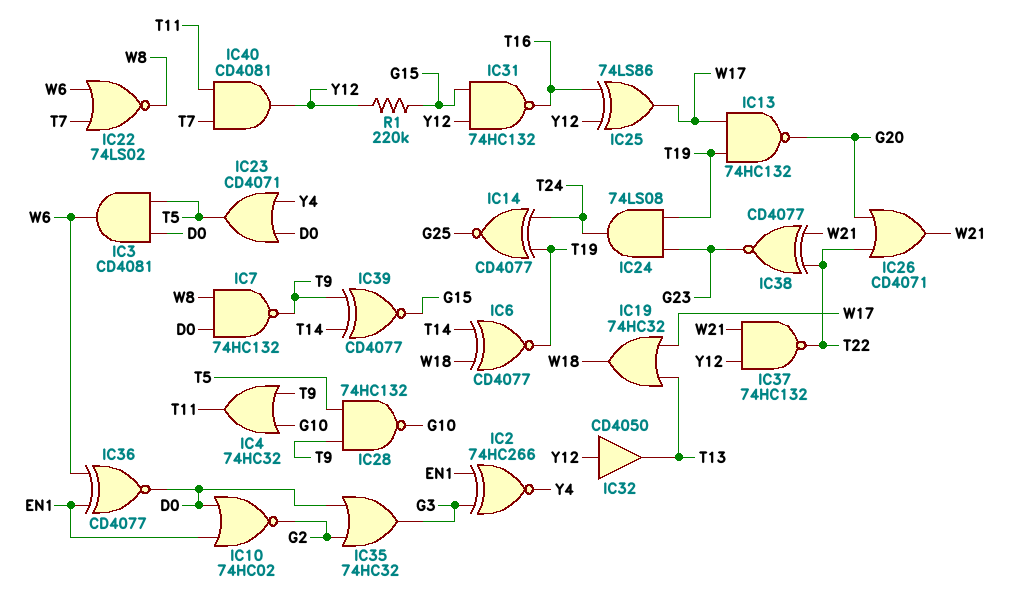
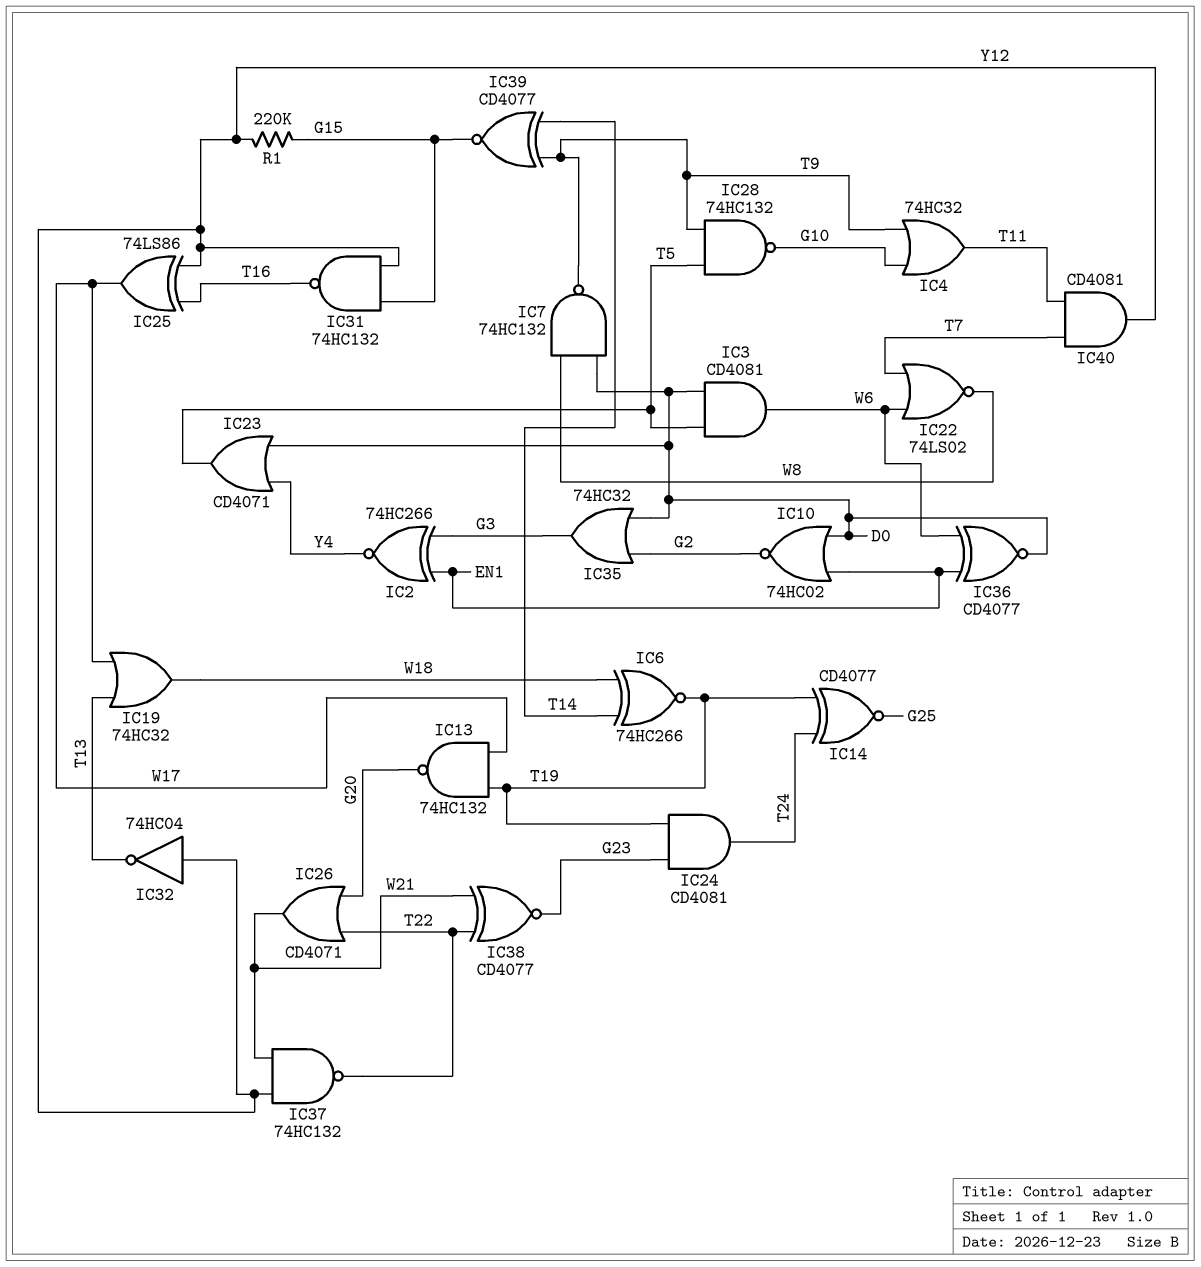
IC6: XNOR CD4077 (in T14, in W18, out T19) -> XNOR 74HC266 (in T14, in W18, out T19)
IC24: AND 74LS08 (in G23, in T19, out T24) -> AND CD4081 (in G23, in T19, out T24)
IC32: buffer CD4050 (in Y12, out T13) -> NOT 74HC04 (in Y12, out T13)

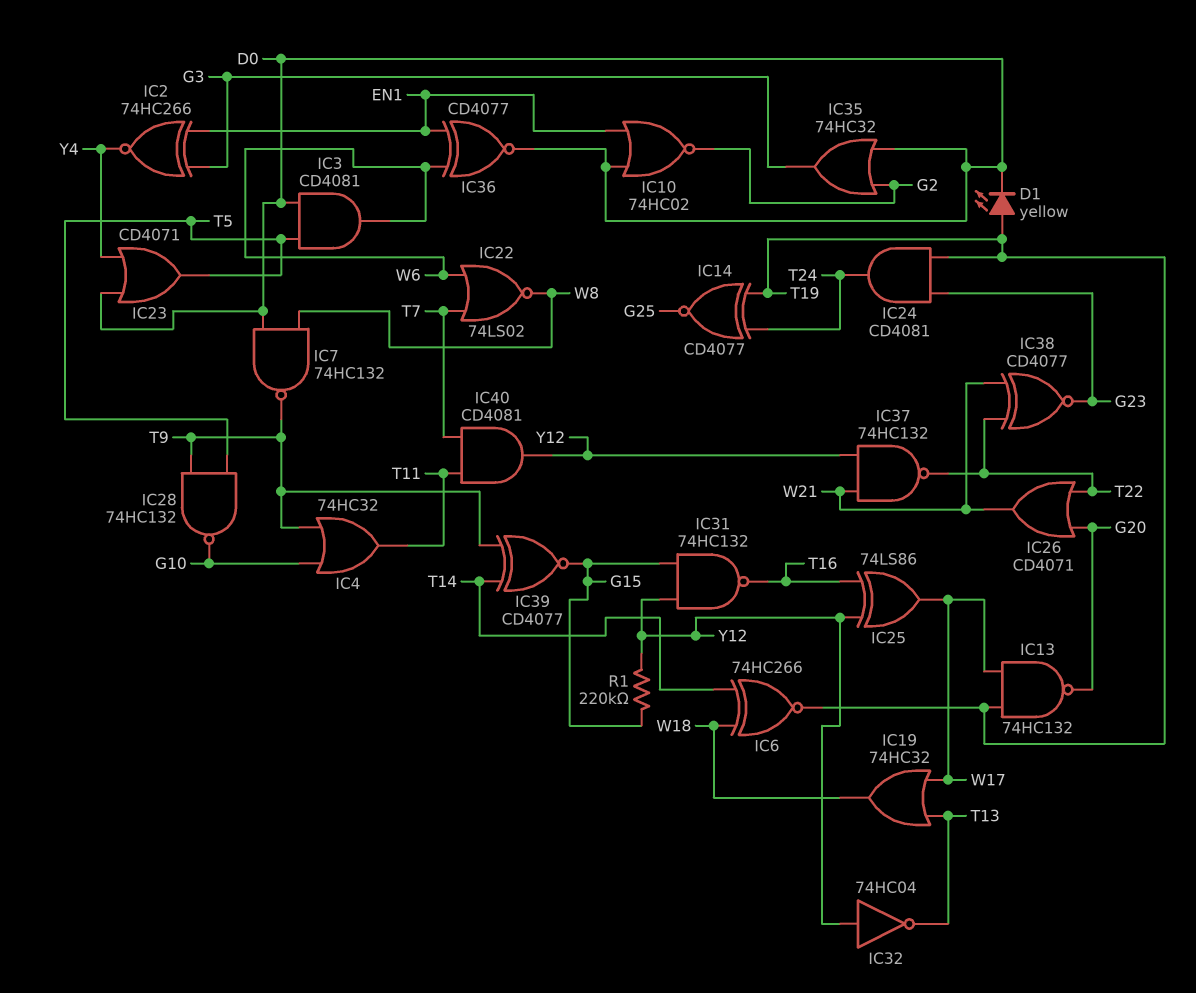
D1: none -> LED yellow (A T19, K D0)

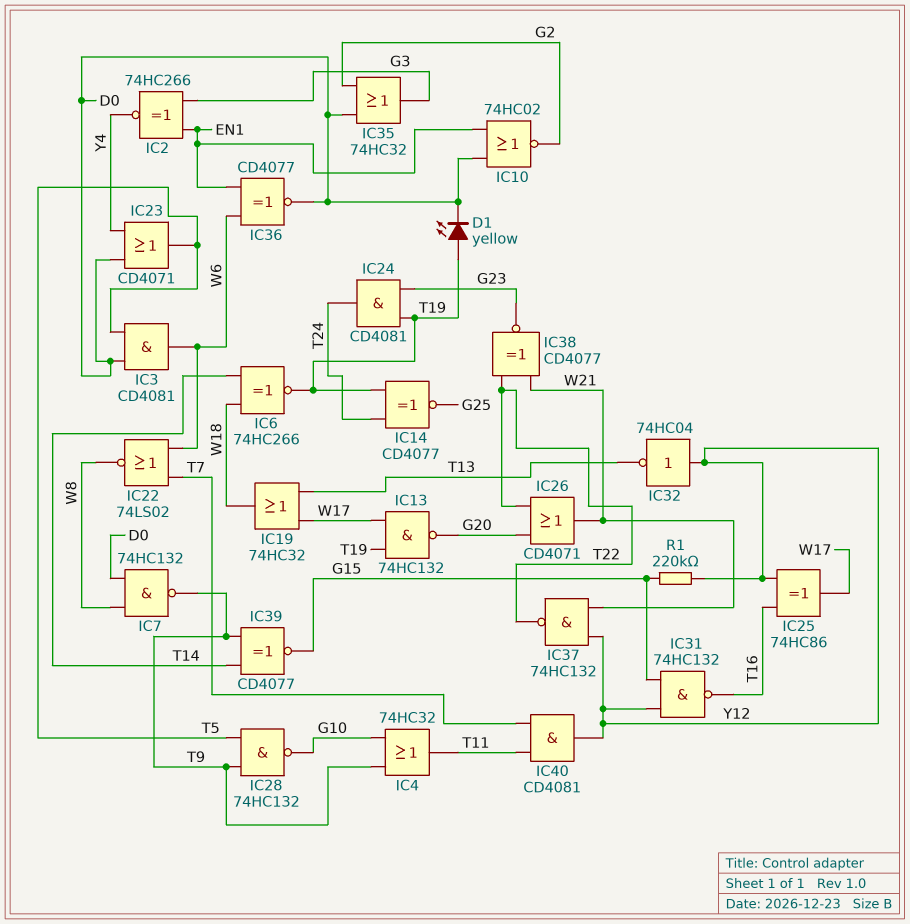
IC25: XOR 74LS86 (in T16, in Y12, out W17) -> XOR 74HC86 (in T16, in Y12, out W17)

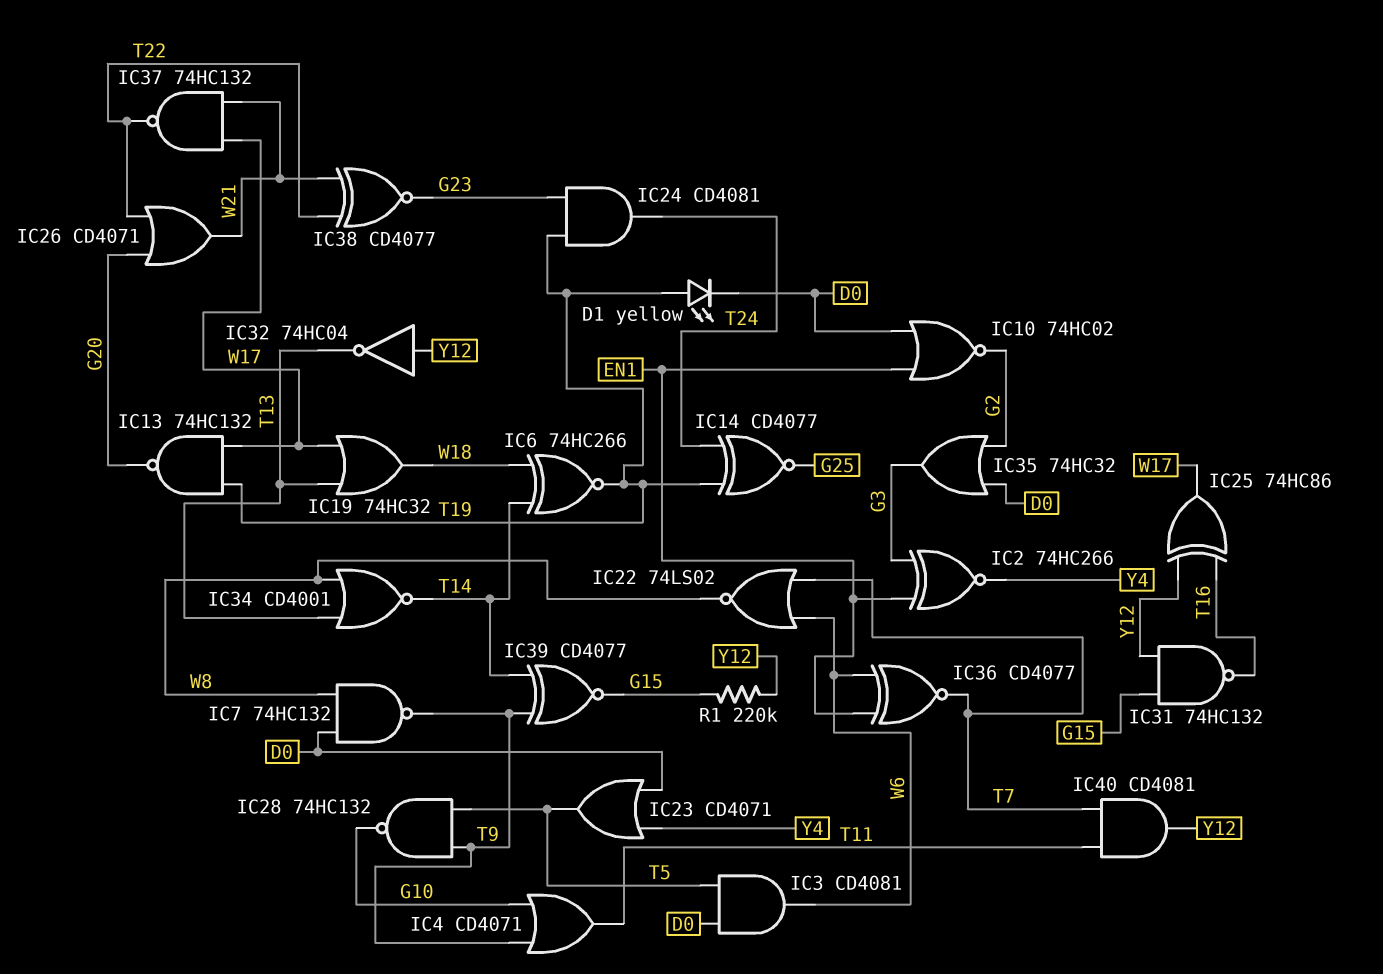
IC4: OR 74HC32 (in G10, in T9, out T11) -> OR CD4071 (in G10, in T9, out T11)
IC34: none -> NOR CD4001 (in T13, in W8, out T14)
IC36: XNOR CD4077 (in EN1, in W6, out D0) -> XNOR CD4077 (in EN1, in W6, out T7)
IC37: NAND 74HC132 (in W21, in Y12, out T22) -> NAND 74HC132 (in W17, in W21, out T22)

